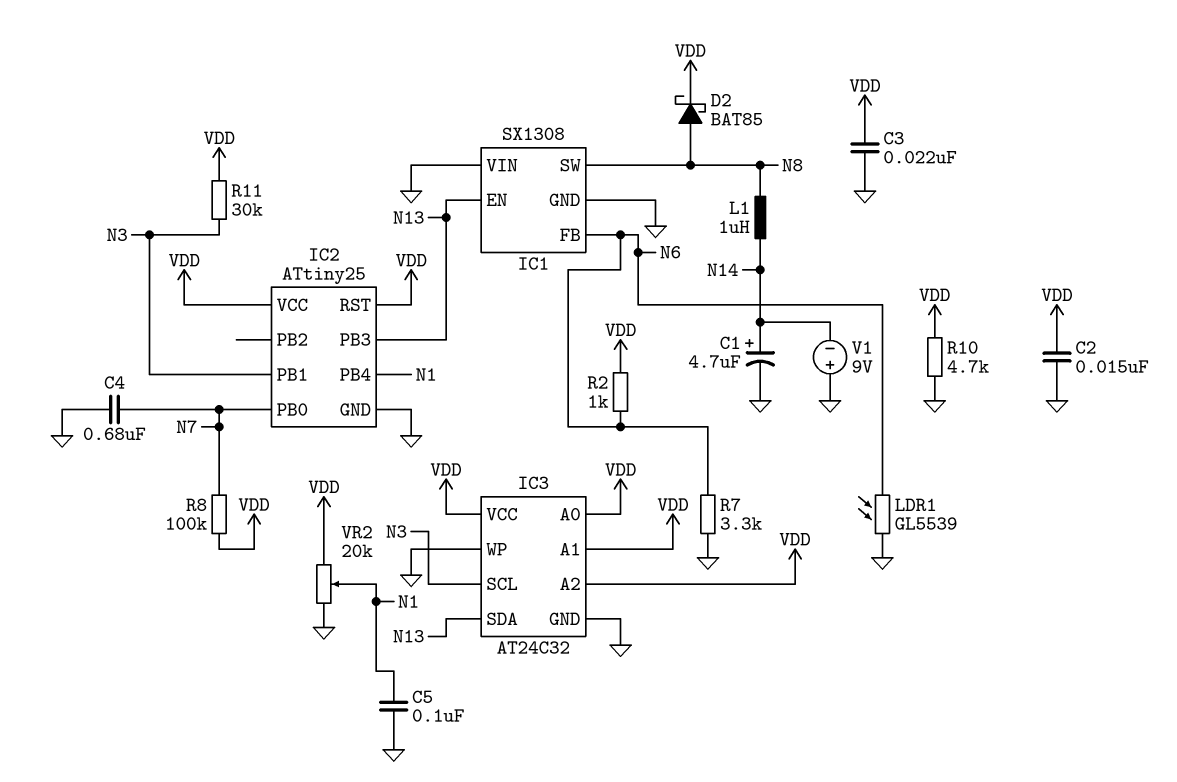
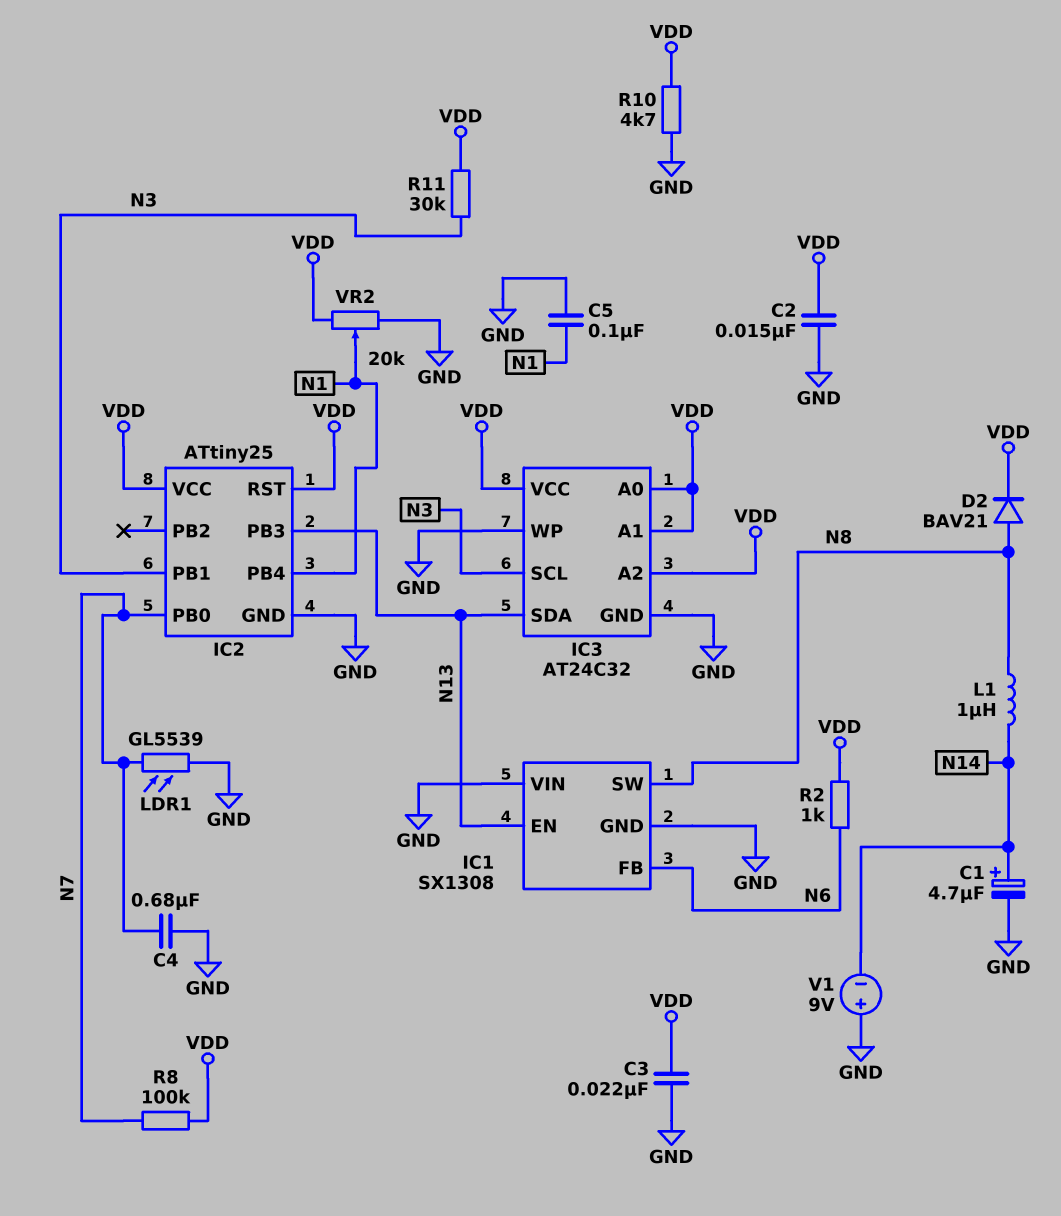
D2: schottky BAT85 (A N8, K VDD) -> diode BAV21 (A N8, K VDD)
LDR1: GL5539 (GND, N6) -> GL5539 (GND, N7)
R7: 3.3k (GND, N6) -> none

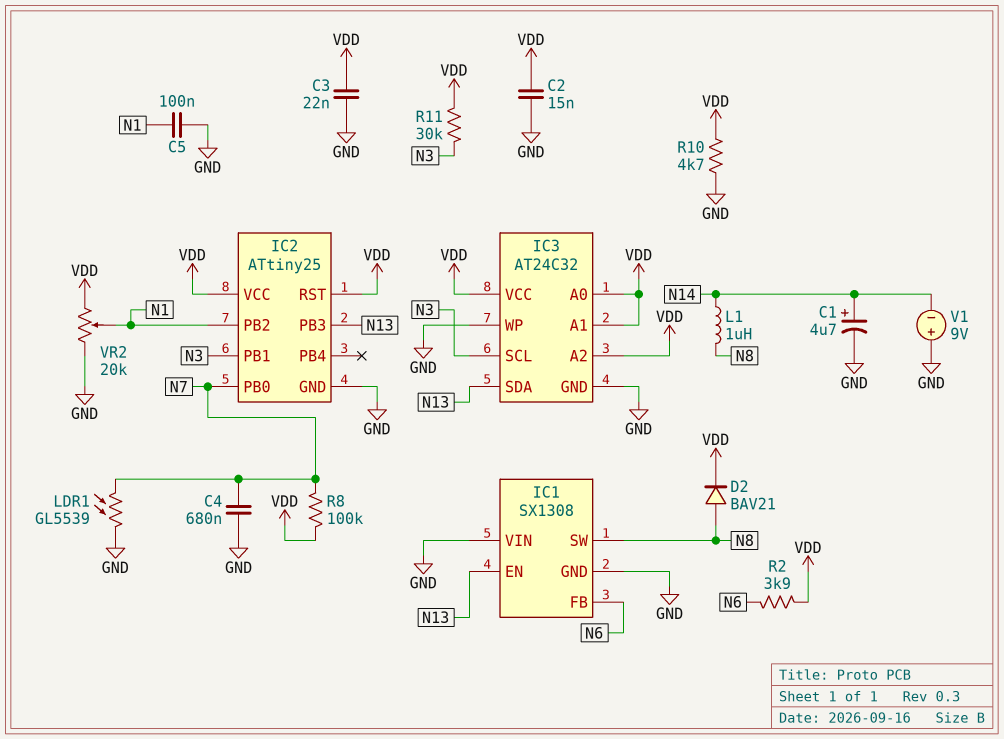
IC2 pin PB2: none -> N1
IC2 pin PB4: N1 -> none
R2: 1k (N6, VDD) -> 3.9k (N6, VDD)

